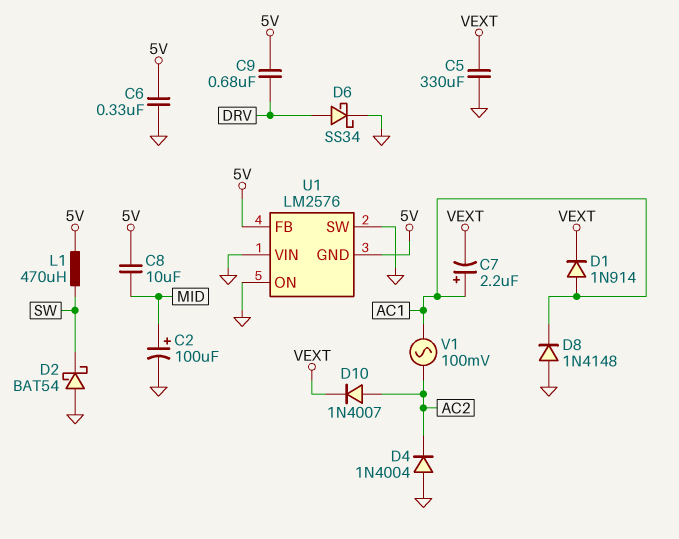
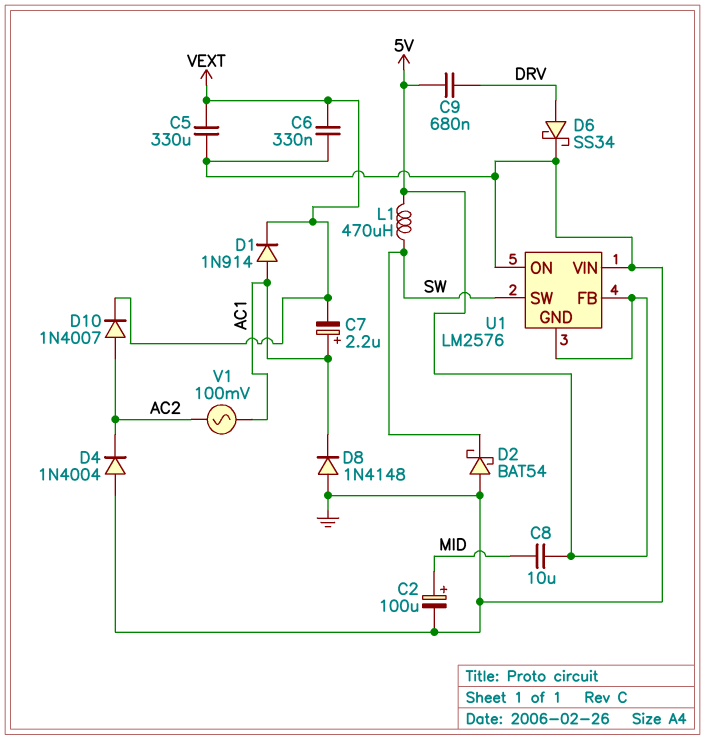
C6: 330nF (5V, GND) -> 330nF (GND, VEXT)
U1 pin SW: GND -> SW

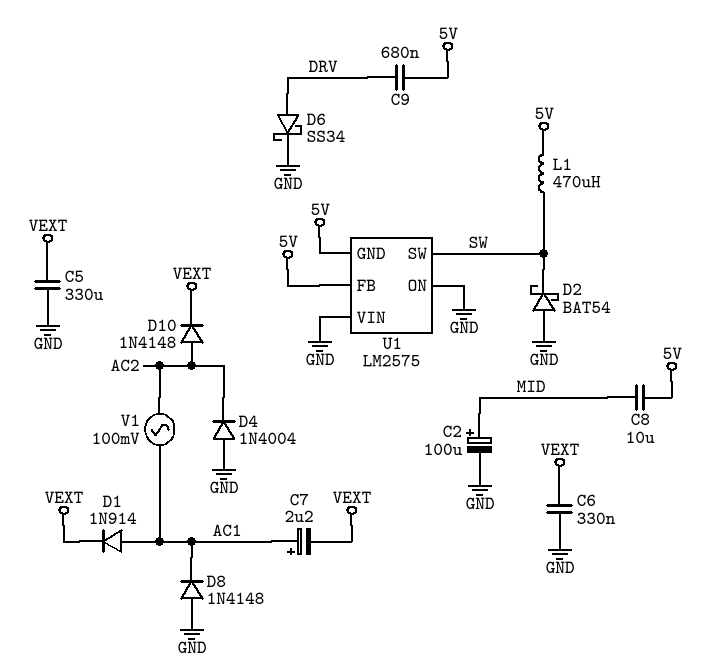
D10: diode 1N4007 (A AC2, K VEXT) -> diode 1N4148 (A AC2, K VEXT)
U1: LM2576 -> LM2575

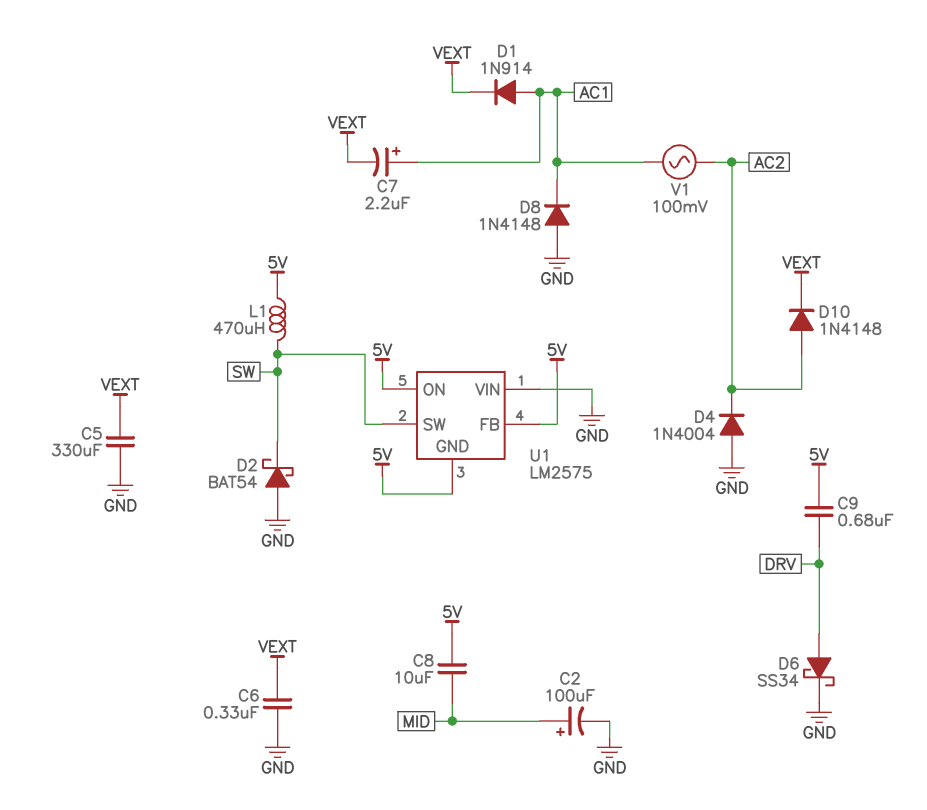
U1 pin ON: GND -> 5V

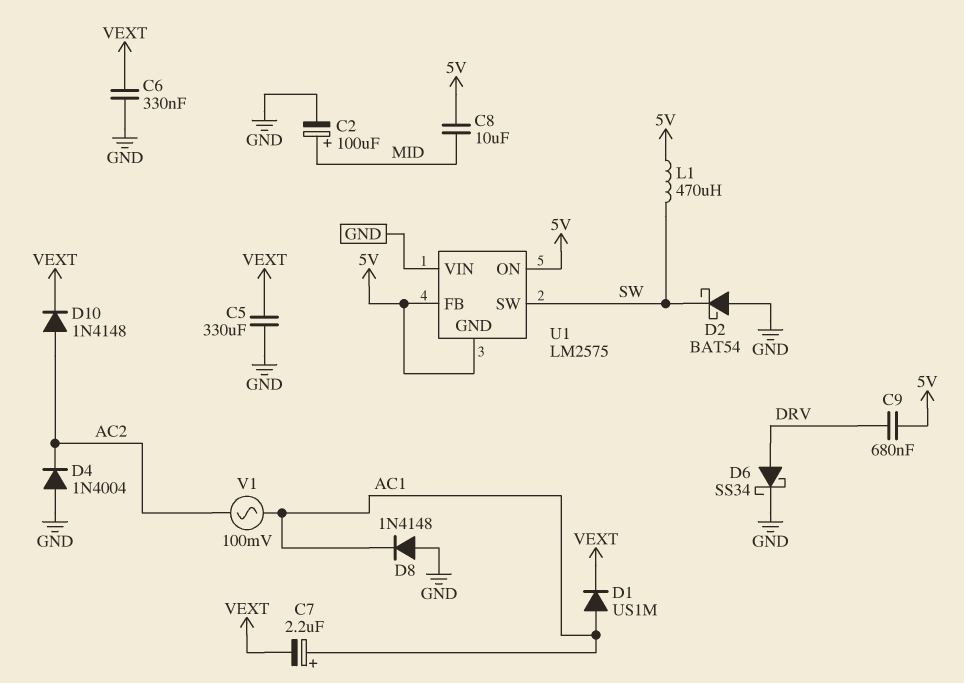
D1: diode 1N914 (A AC1, K VEXT) -> diode US1M (A AC1, K VEXT)

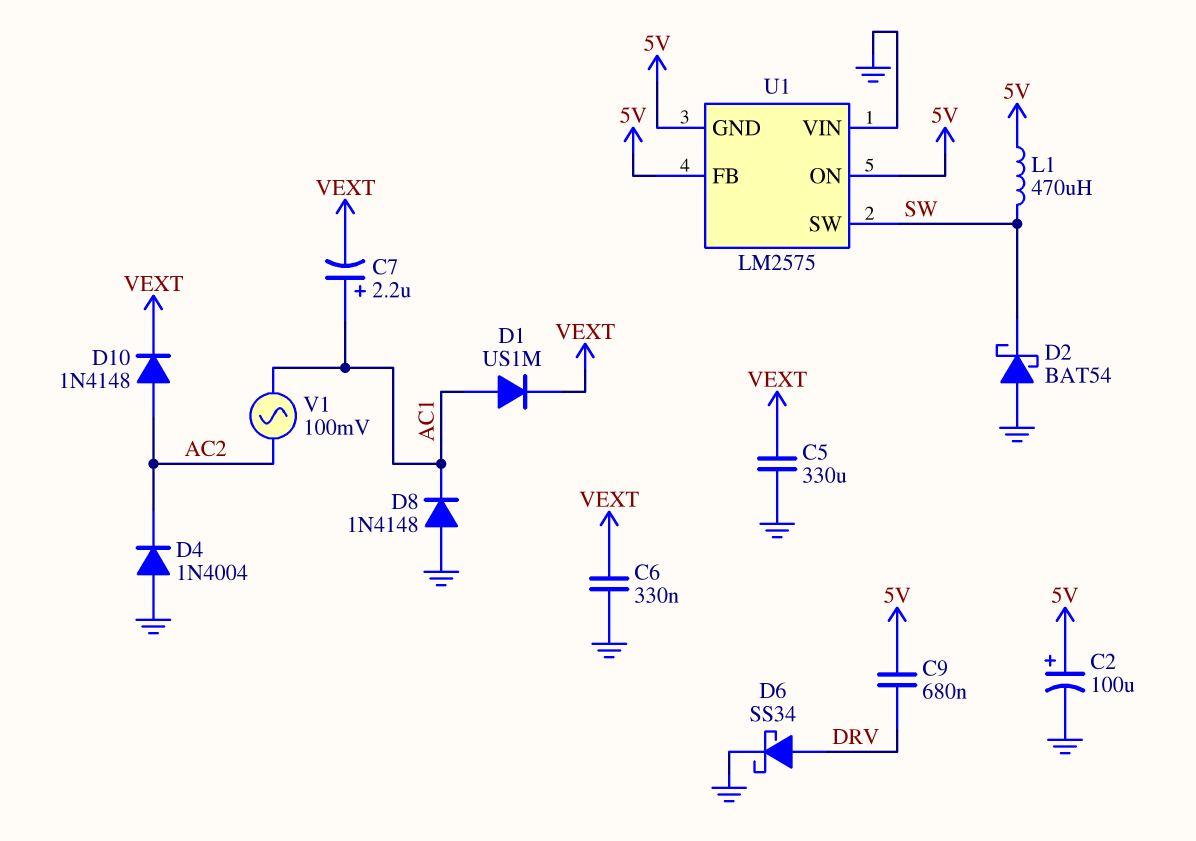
C2: 100uF (plus MID, minus GND) -> 100uF (plus 5V, minus GND)
C8: 10uF (5V, MID) -> none

